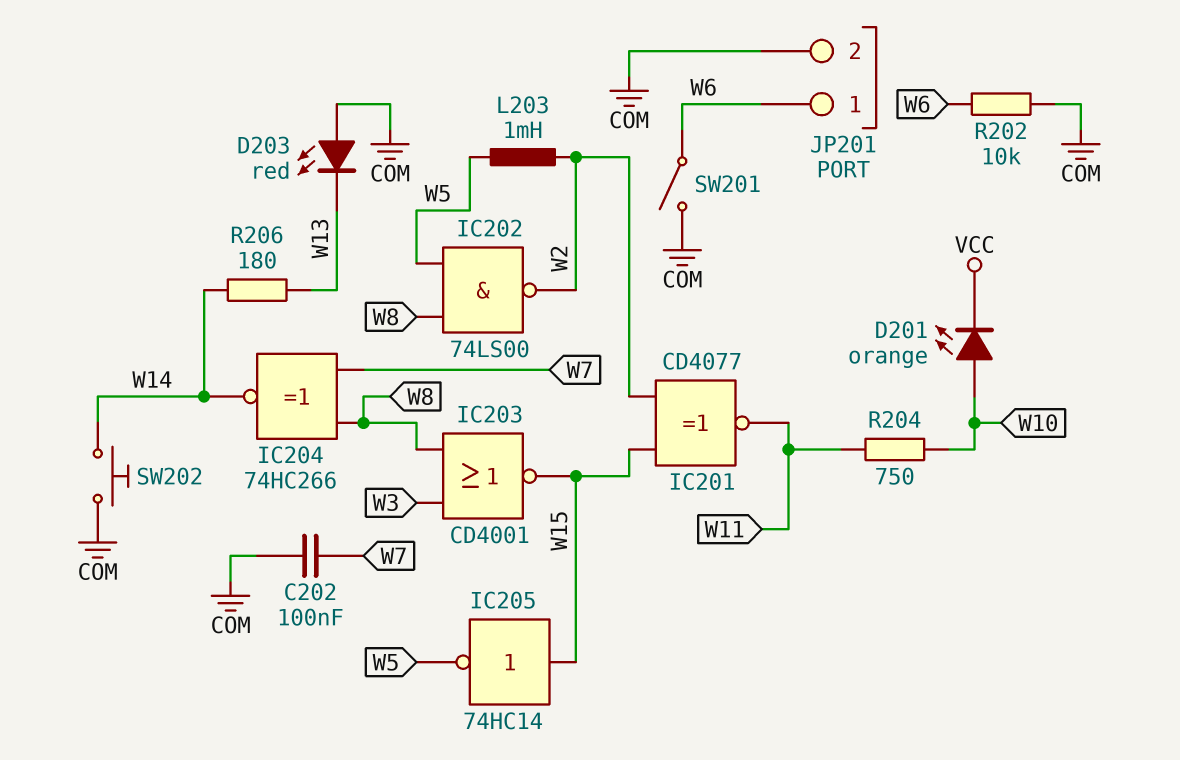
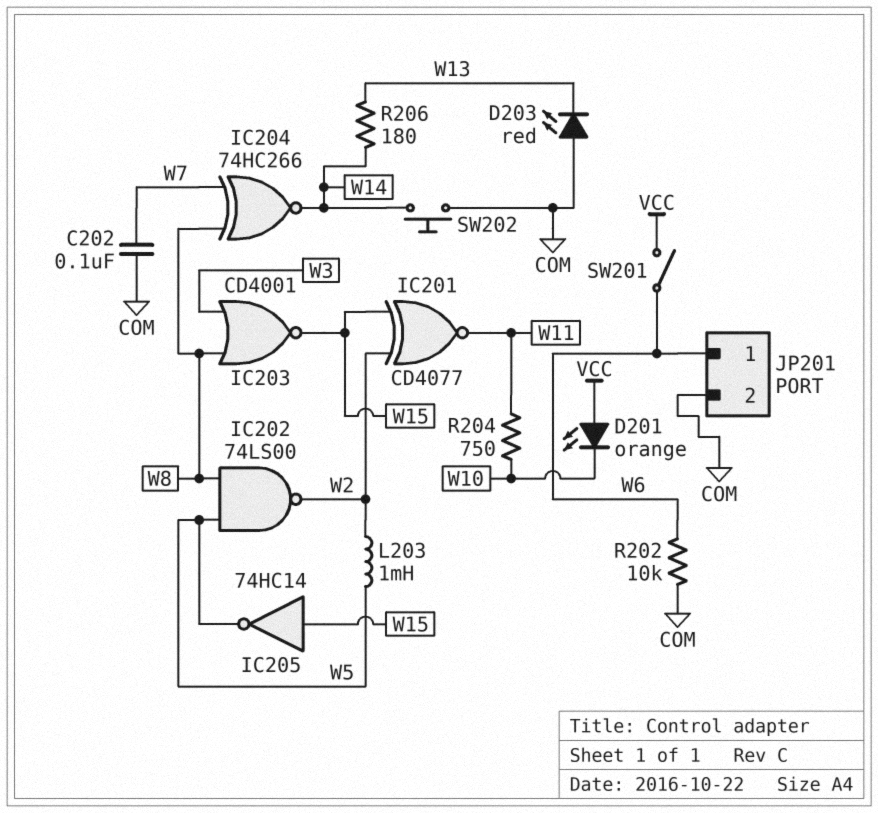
D201: LED orange (A W10, K VCC) -> LED orange (A VCC, K W10)
SW201: switch (COM, W6) -> switch (VCC, W6)

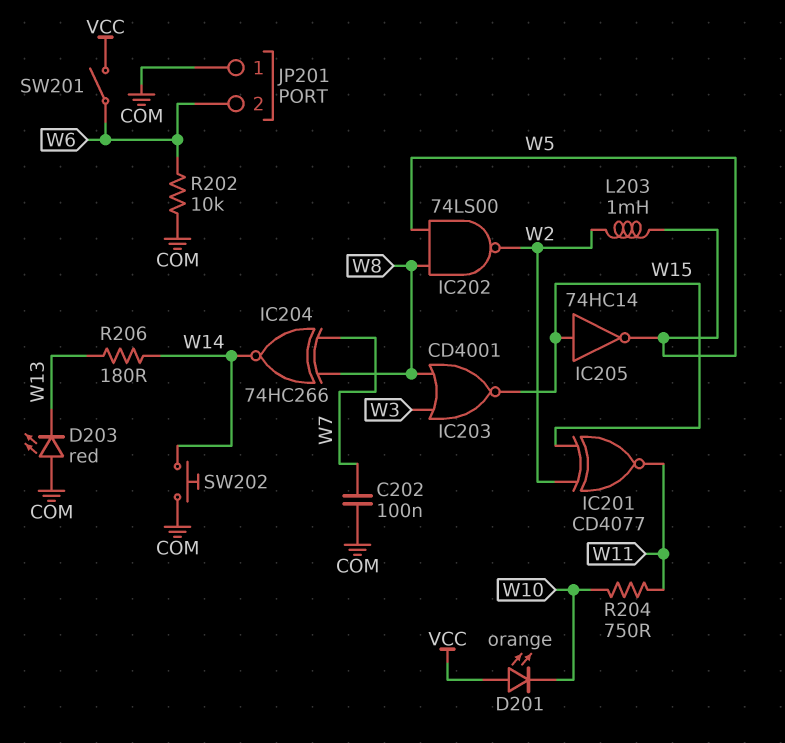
JP201 pin 1: W6 -> COM
JP201 pin 2: COM -> W6

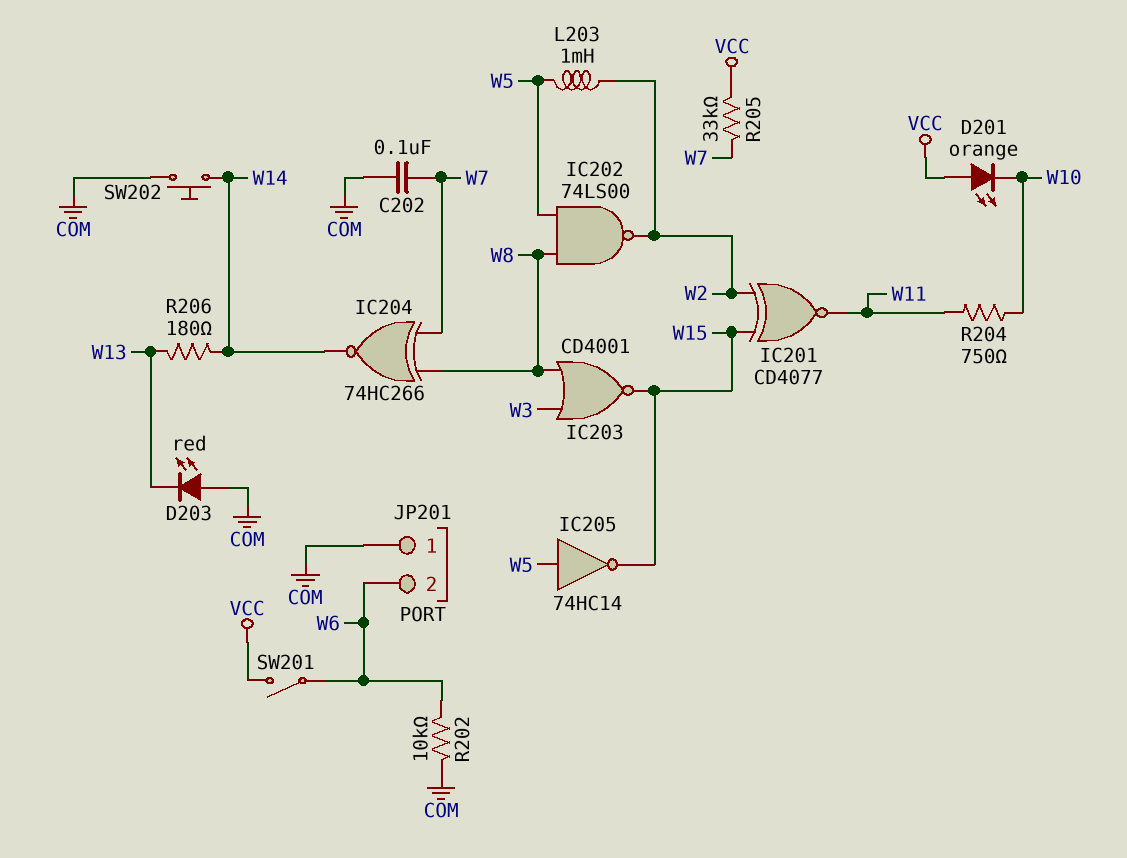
IC205: NOT 74HC14 (in W15, out W5) -> NOT 74HC14 (in W5, out W15)
R205: none -> 33k (VCC, W7)

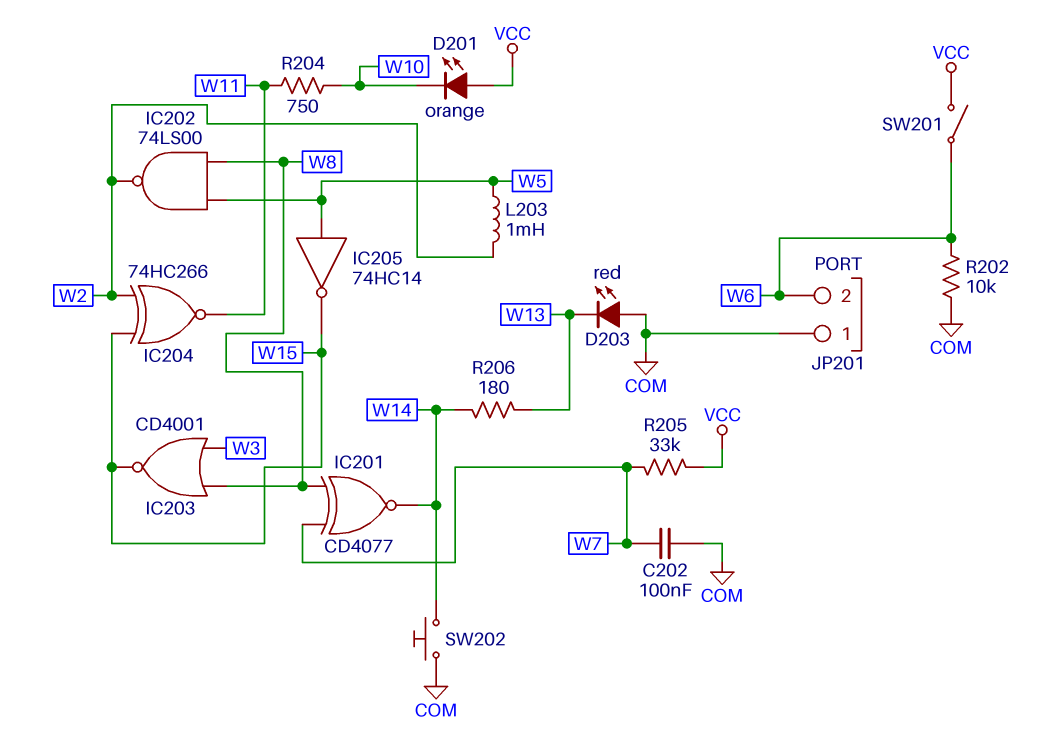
IC201: XNOR CD4077 (in W2, in W15, out W11) -> XNOR CD4077 (in W7, in W8, out W14)
IC204: XNOR 74HC266 (in W7, in W8, out W14) -> XNOR 74HC266 (in W2, in W15, out W11)

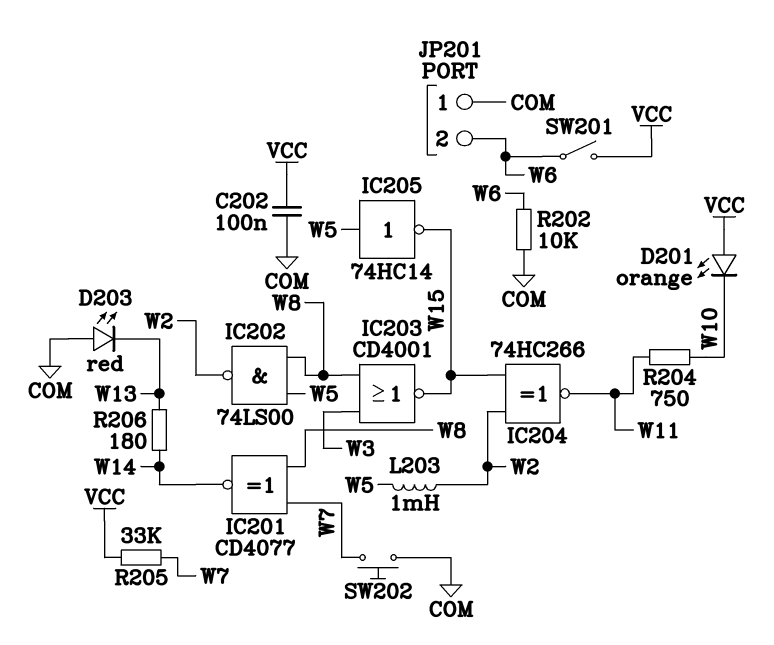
C202: 100nF (COM, W7) -> 100nF (COM, VCC)
SW202: button (COM, W14) -> button (COM, W7)

